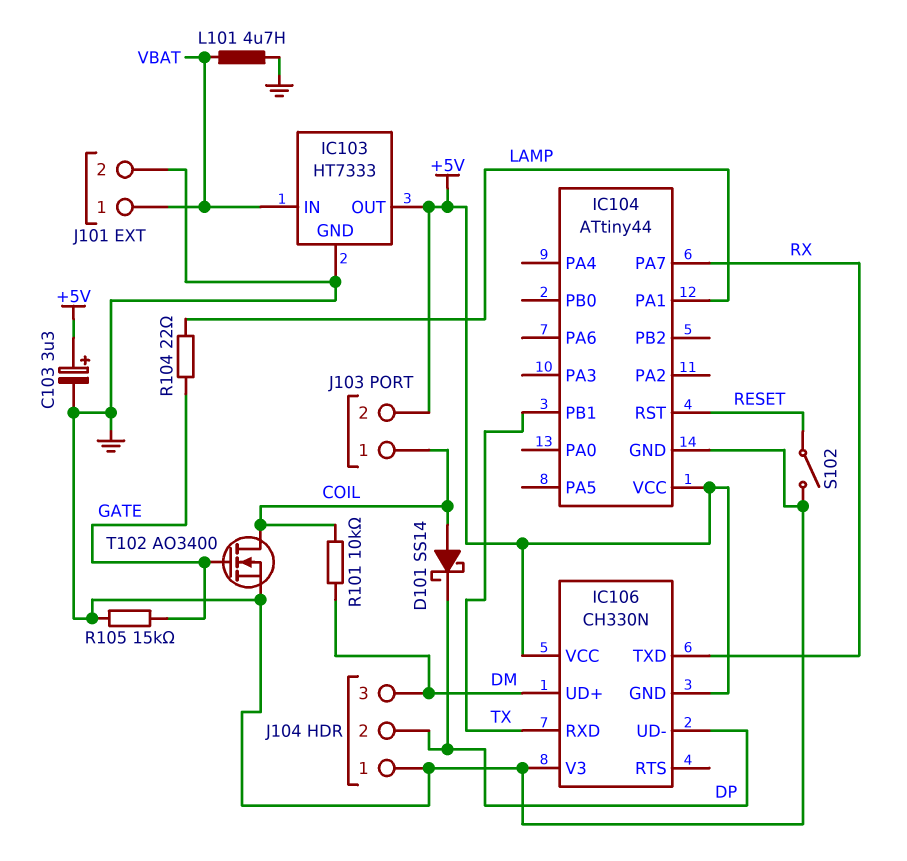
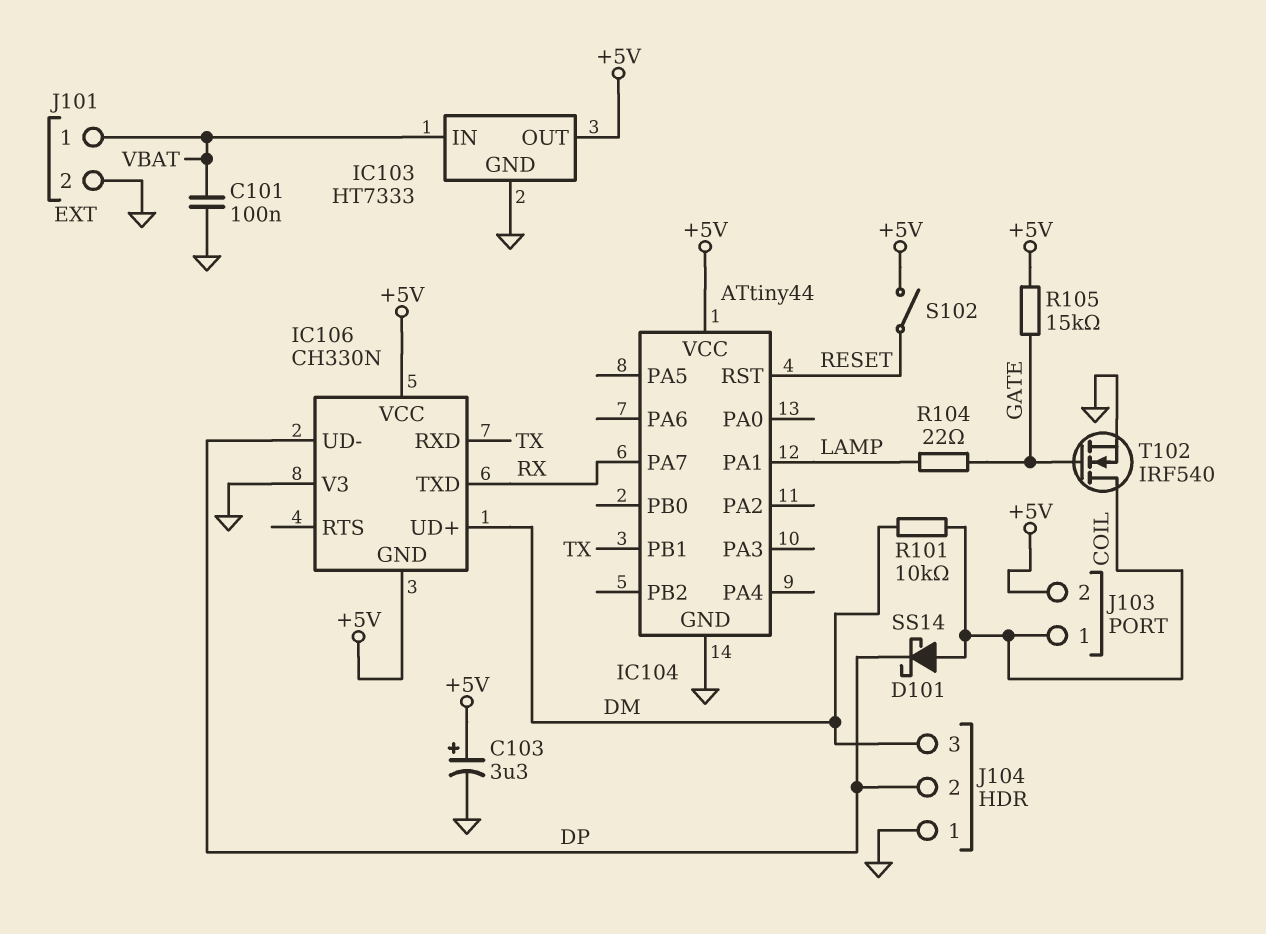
C101: none -> 100nF (GND, VBAT)
L101: 4.7uH (GND, VBAT) -> none
R105: 15k (GATE, GND) -> 15k (+5V, GATE)
S102: switch (GND, RESET) -> switch (+5V, RESET)
T102: NMOS AO3400 (G GATE, D COIL, S GND) -> NMOS IRF540 (G GATE, D COIL, S GND)

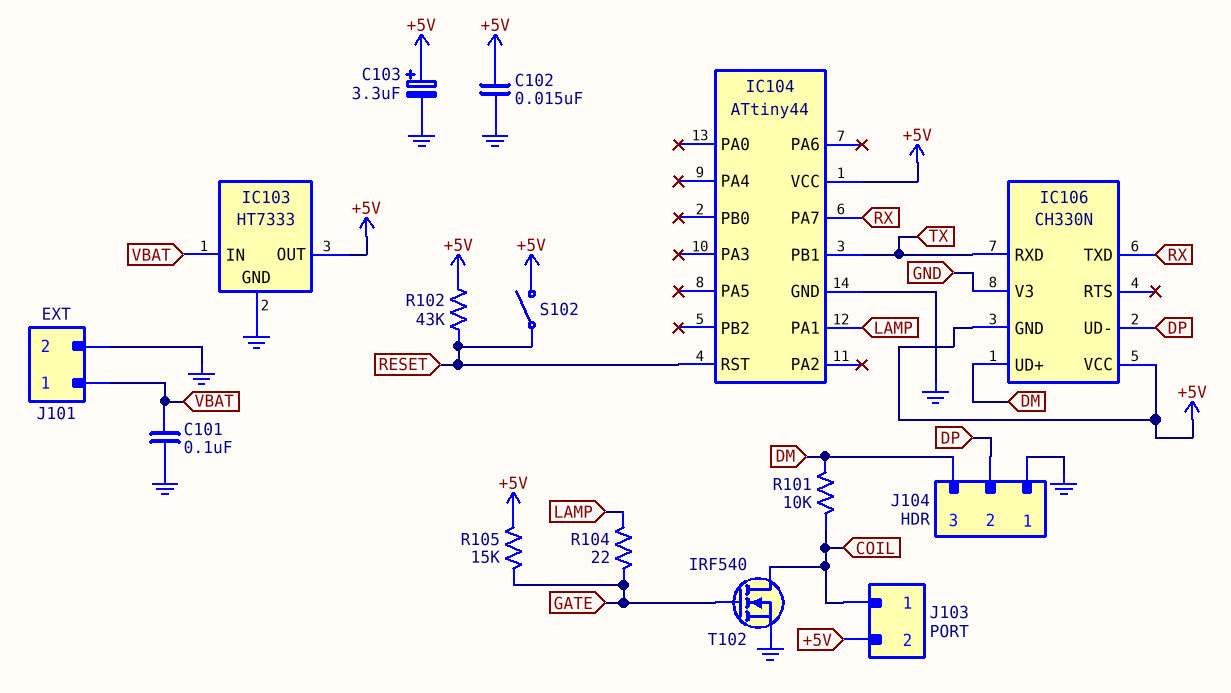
C102: none -> 15nF (+5V, GND)
D101: schottky SS14 (A COIL, K DP) -> none
R102: none -> 43k (+5V, RESET)

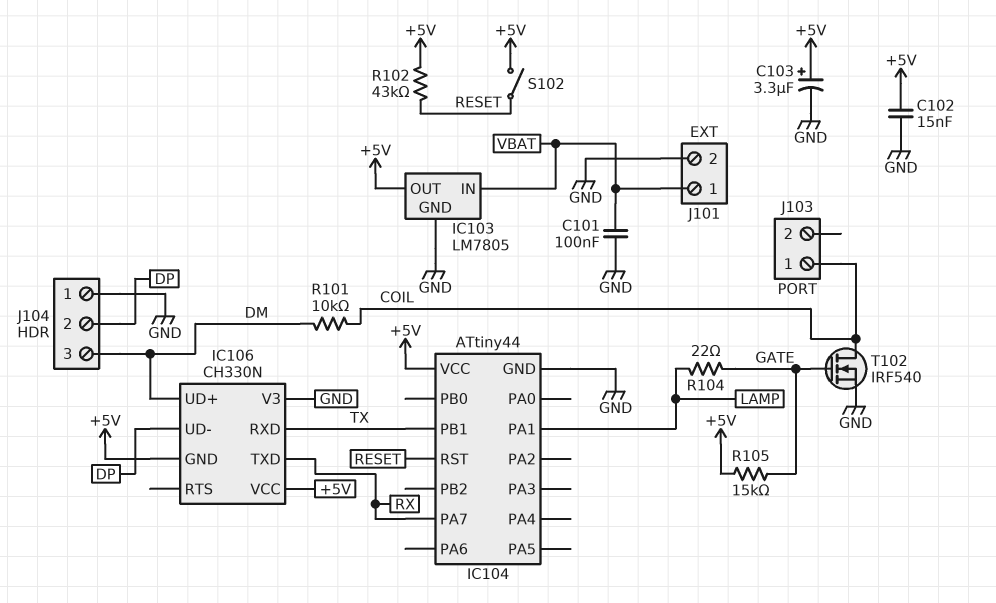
IC103: HT7333 -> LM7805
J103 pin 2: +5V -> none

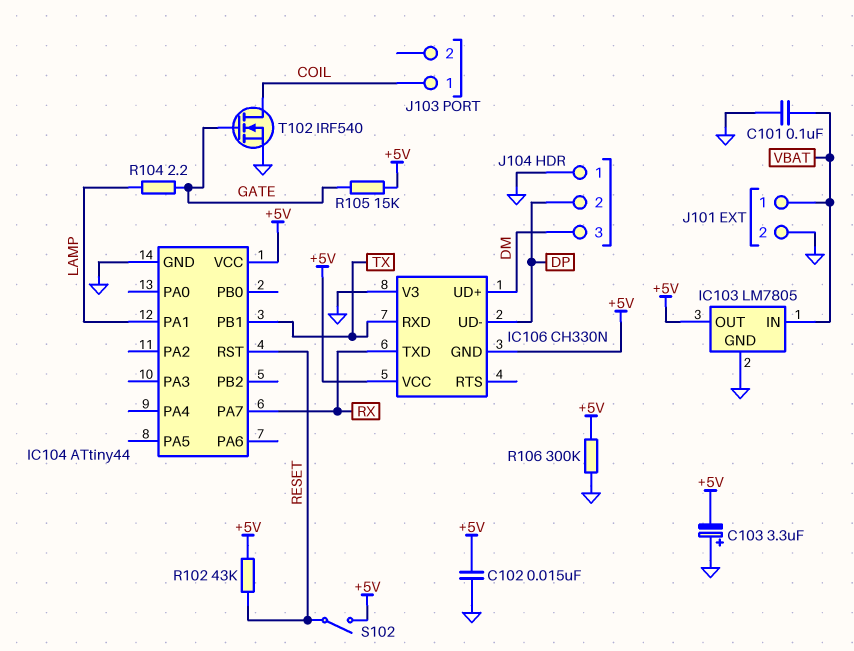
C103: 3.3uF (plus +5V, minus GND) -> 3.3uF (plus GND, minus +5V)
R101: 10k (COIL, DM) -> none
R104: 22 (GATE, LAMP) -> 2.2 (GATE, LAMP)
R106: none -> 300k (+5V, GND)

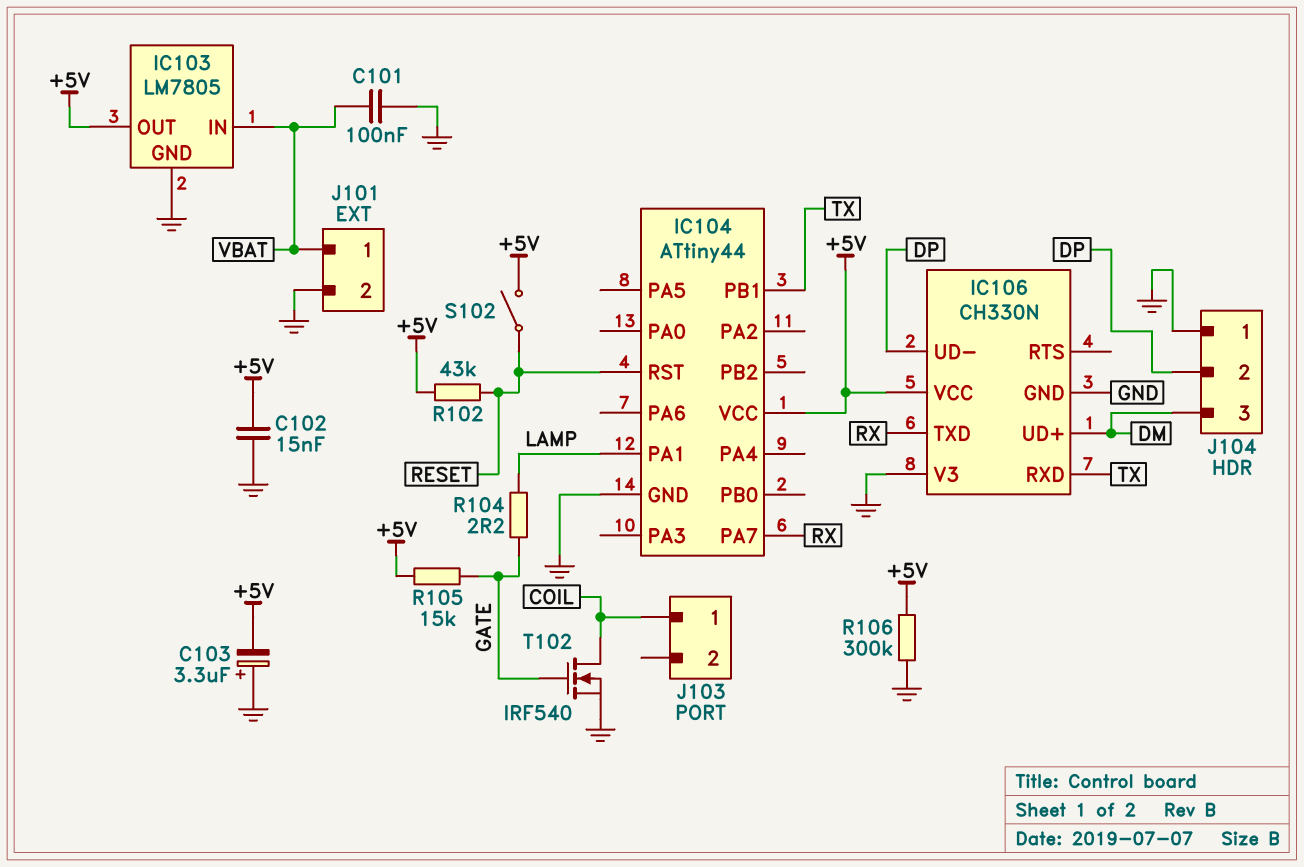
IC106 pin GND: +5V -> GND

